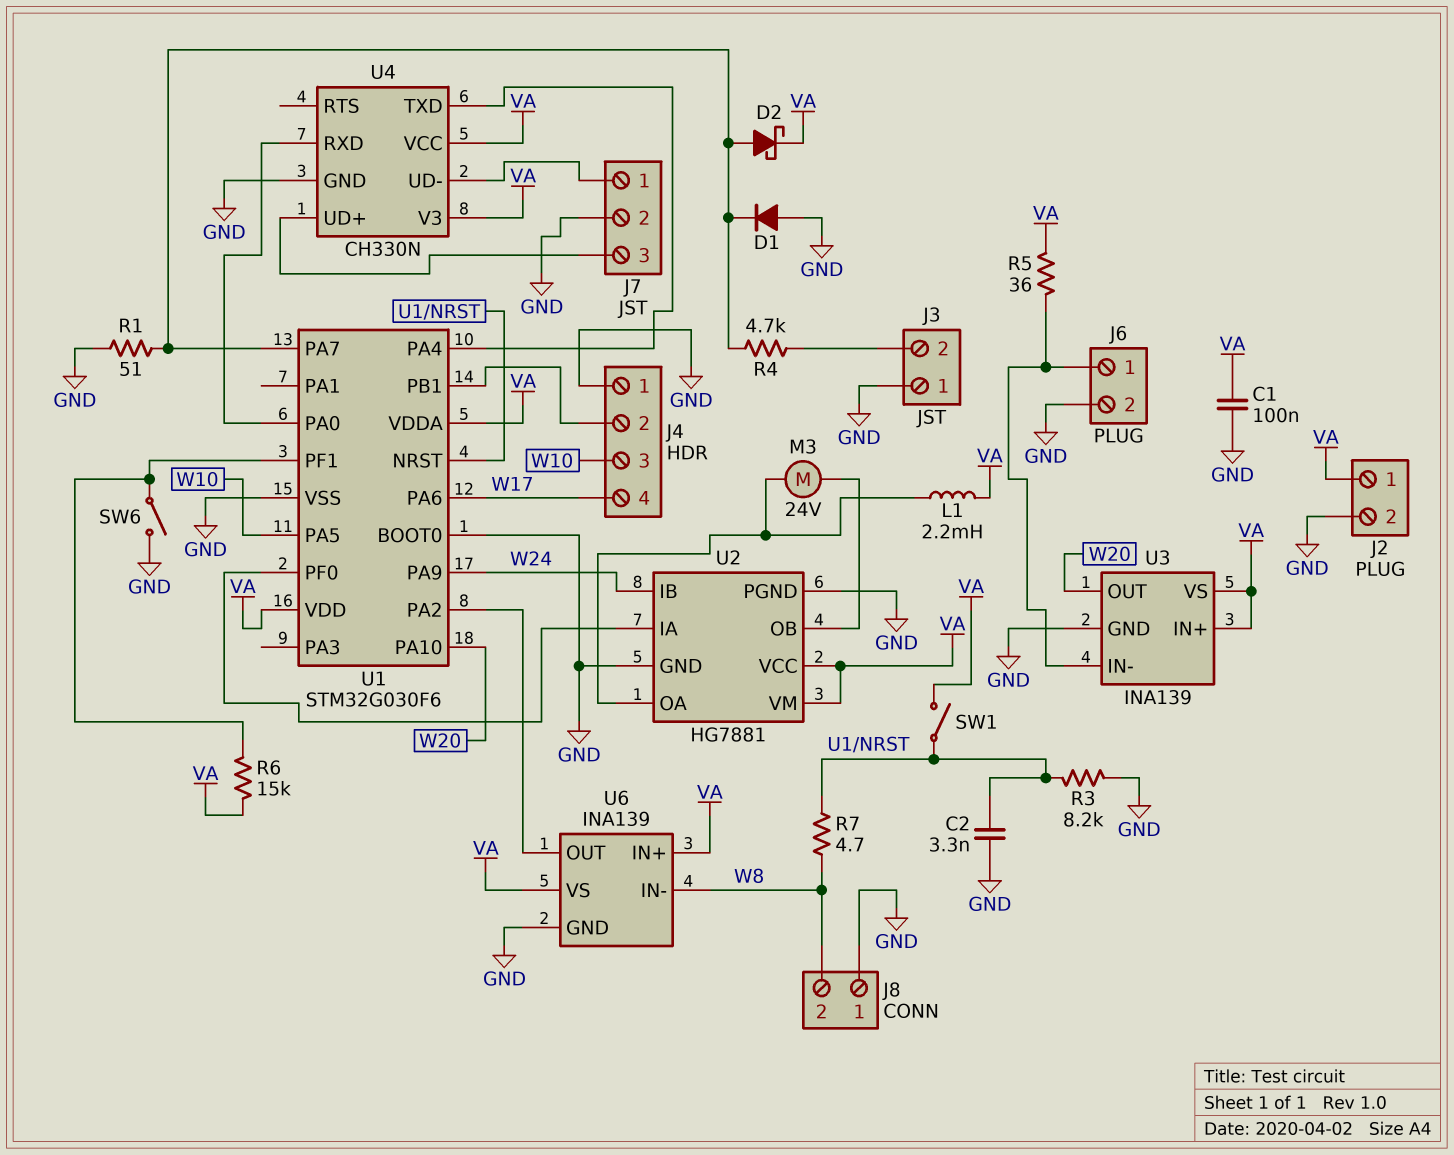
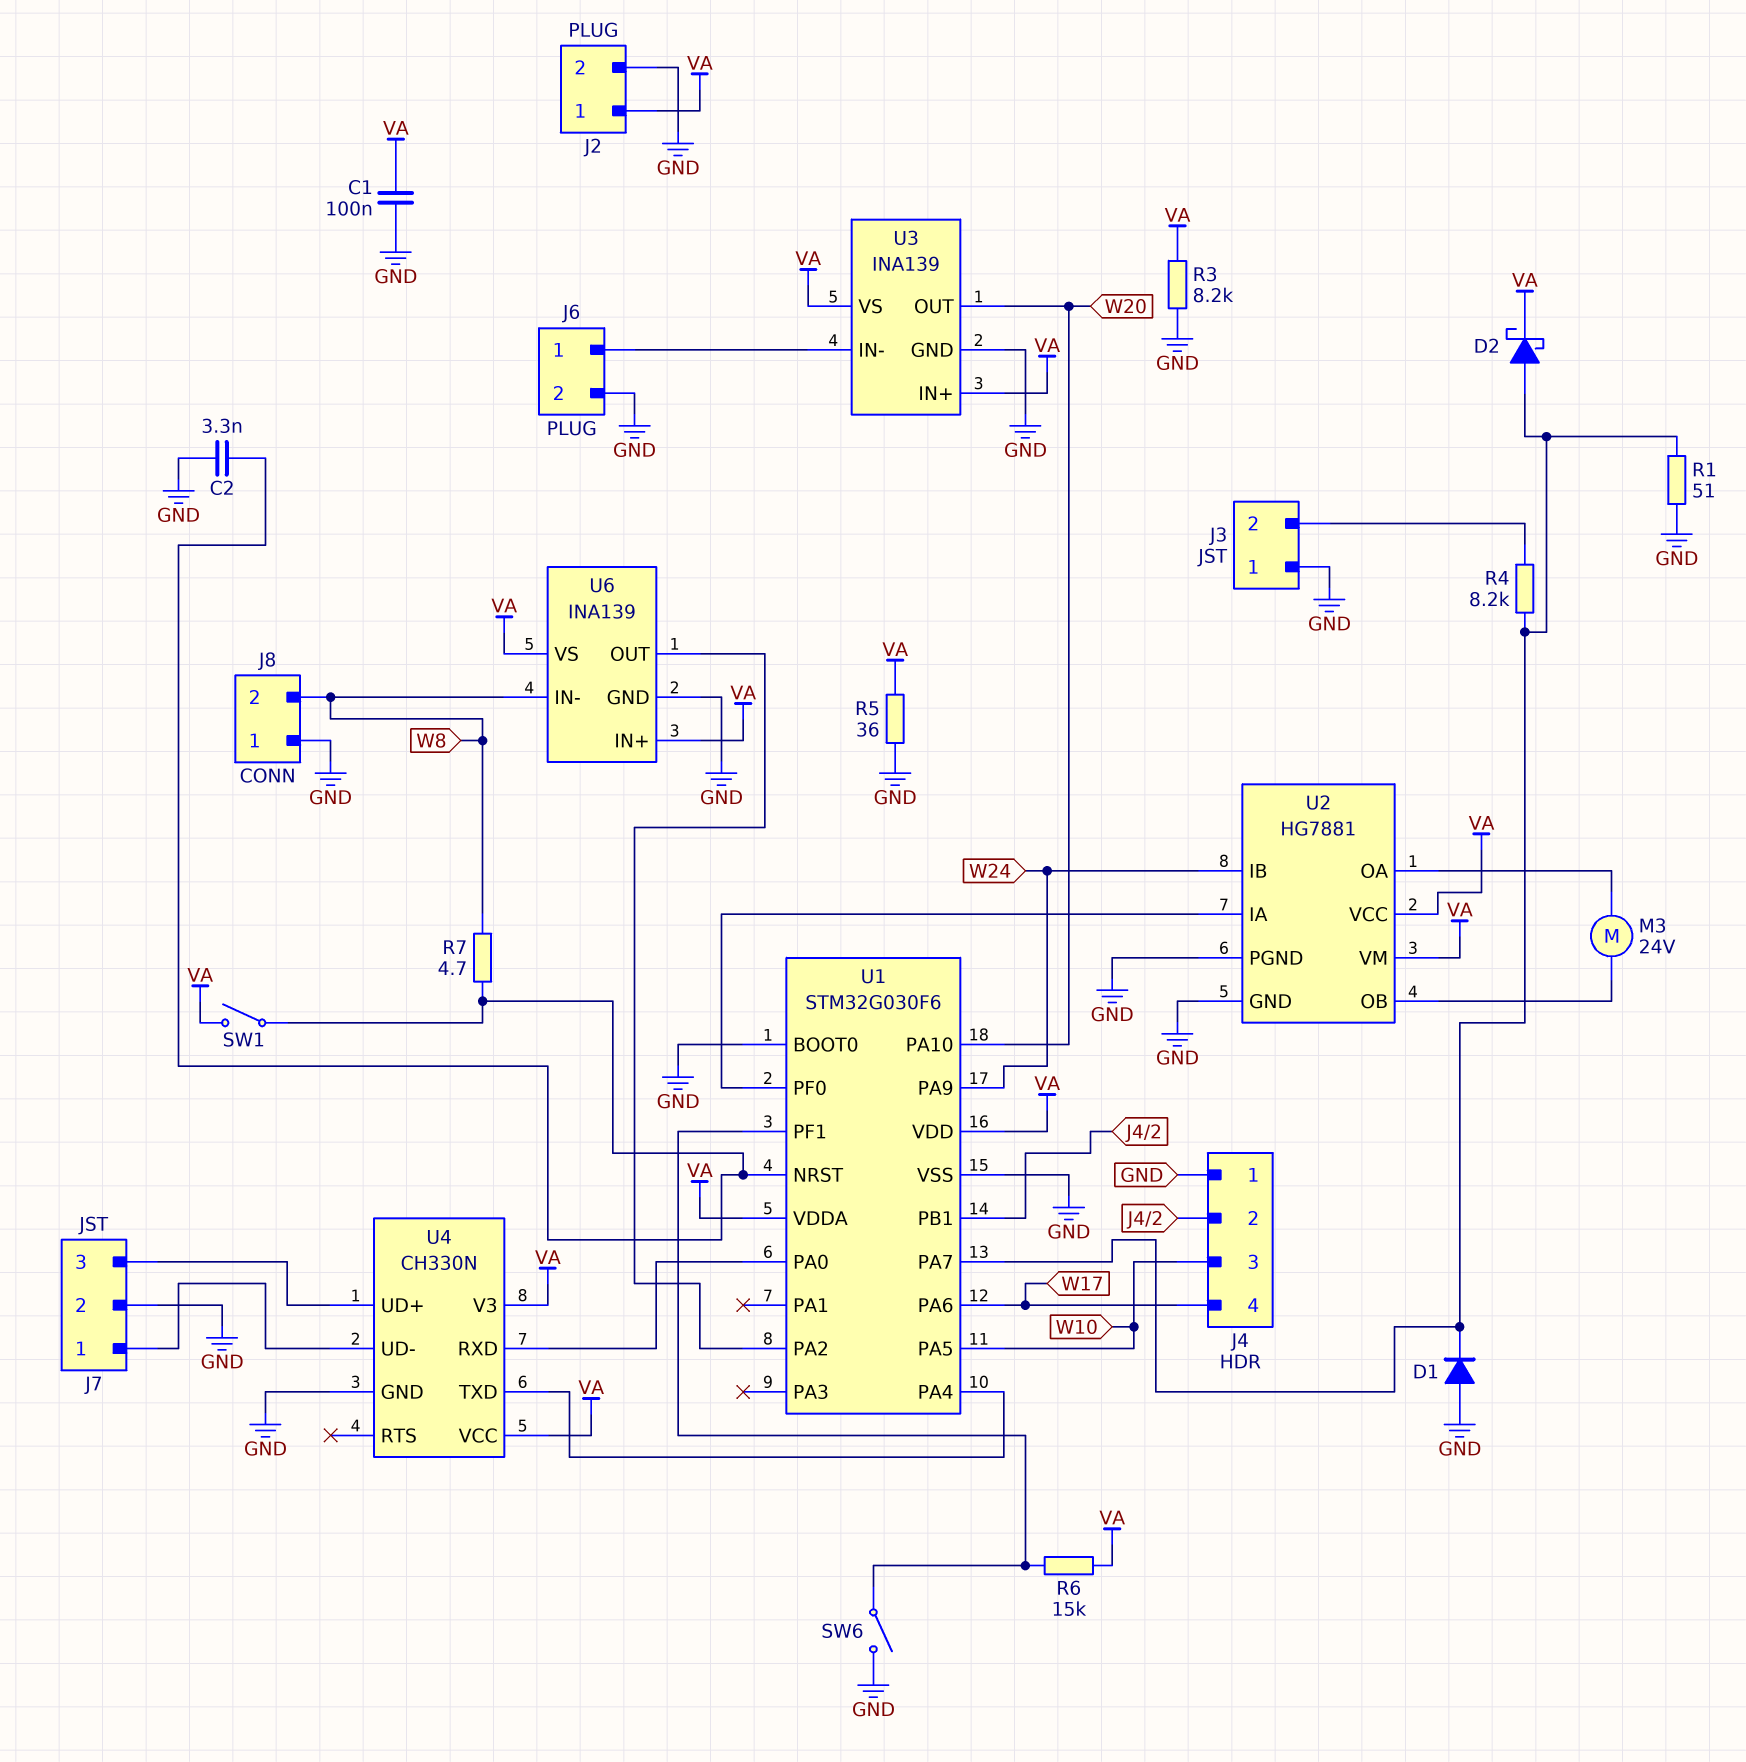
L1: 2.2mH (U2/OA, VA) -> none
R3: 8.2k (GND, U1/NRST) -> 8.2k (GND, VA)
R4: 4.7k (J3/2, U1/PA7) -> 8.2k (J3/2, U1/PA7)
R5: 36 (J6/1, VA) -> 36 (GND, VA)

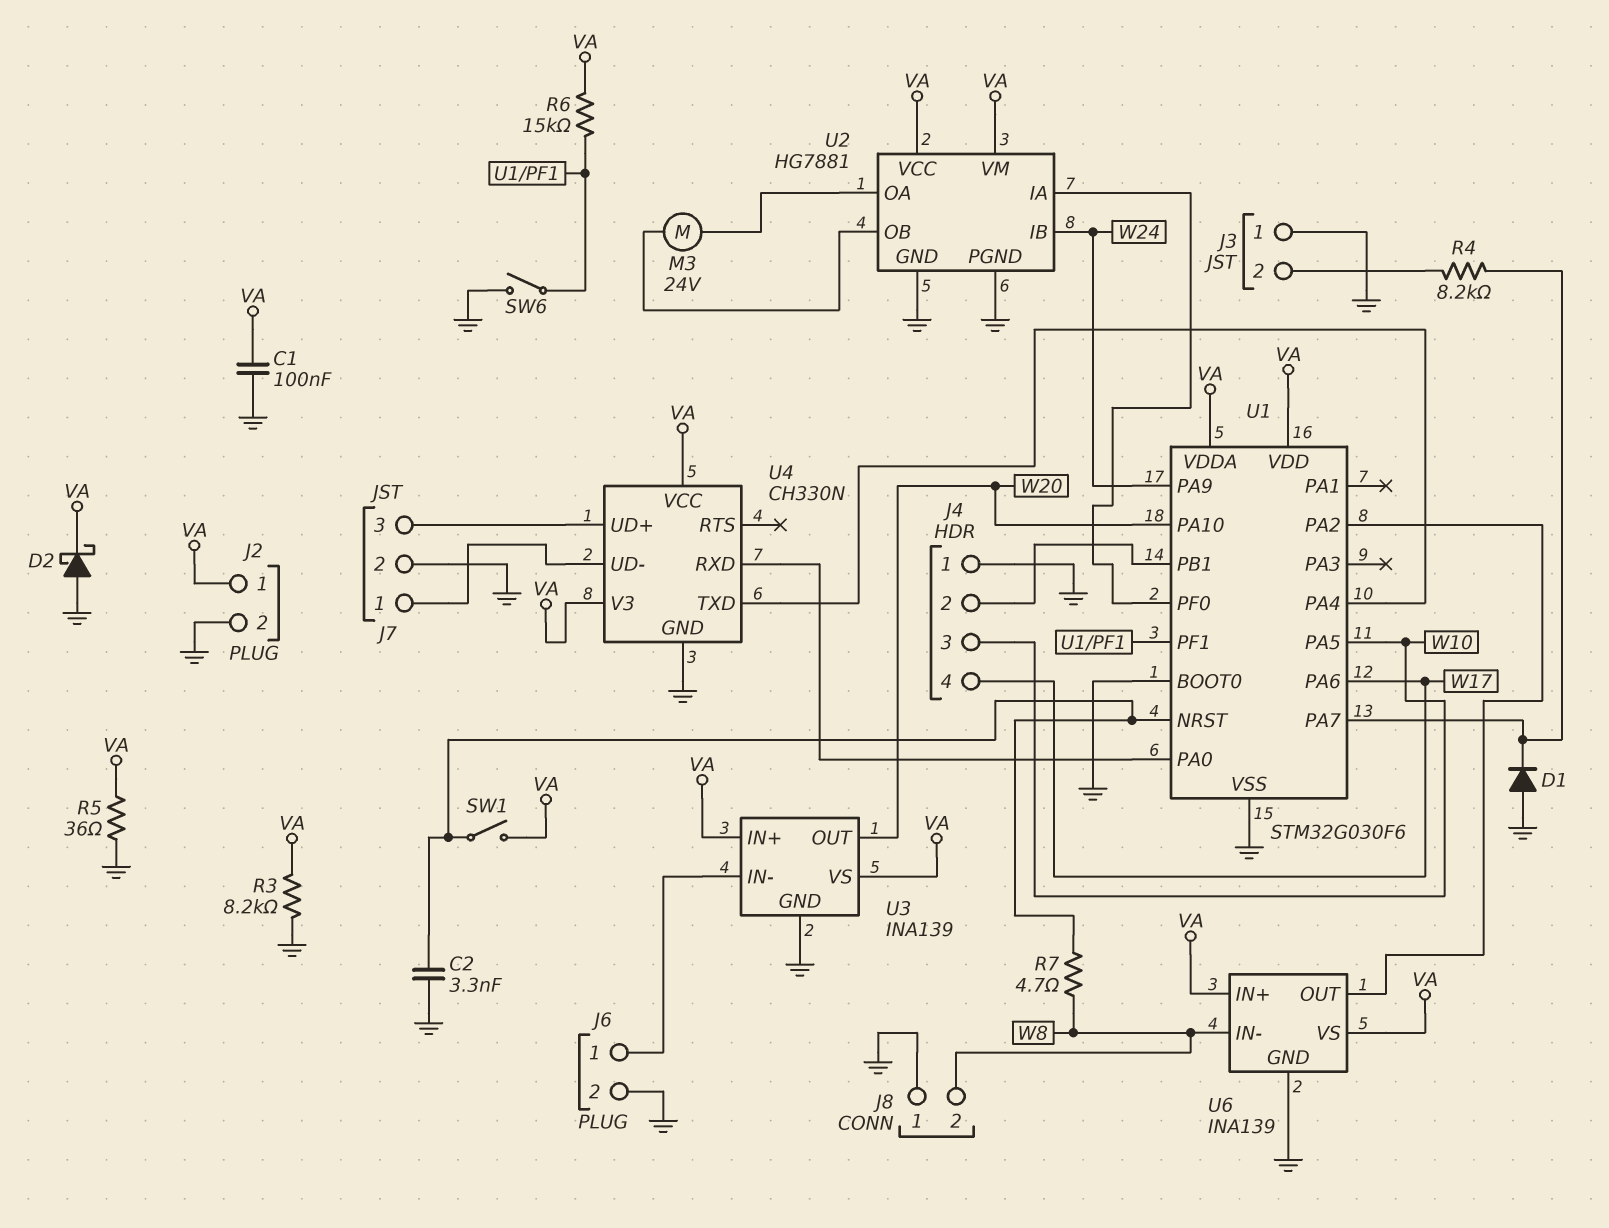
D2: schottky (A U1/PA7, K VA) -> schottky (A GND, K VA)
R1: 51 (GND, U1/PA7) -> none

